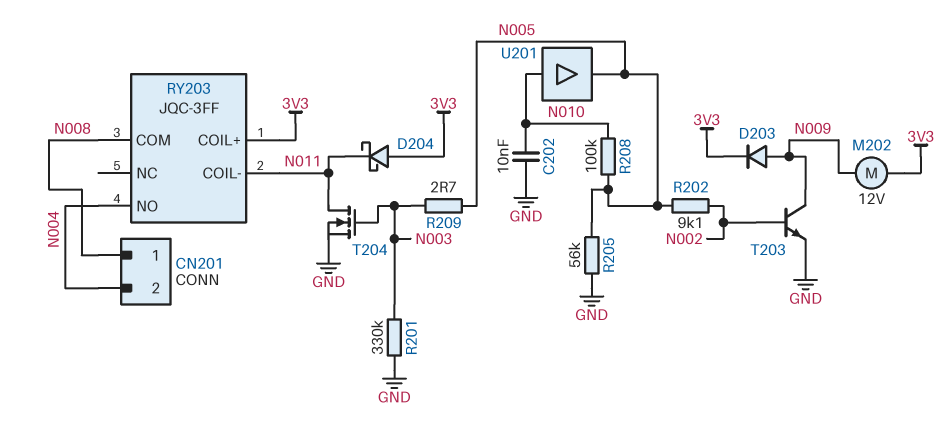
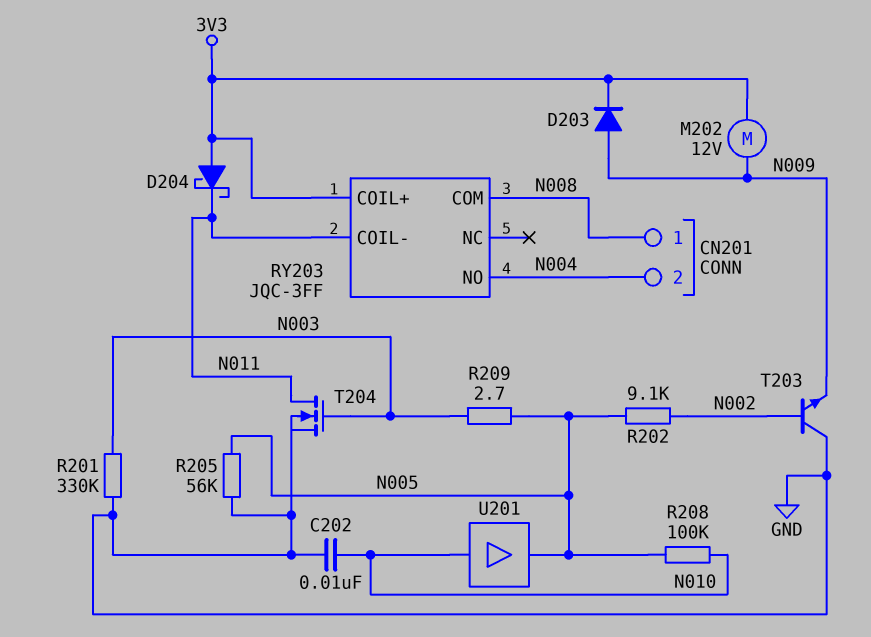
T203: NPN (B N002, C N009, E GND) -> NPN (B N002, C GND, E N009)

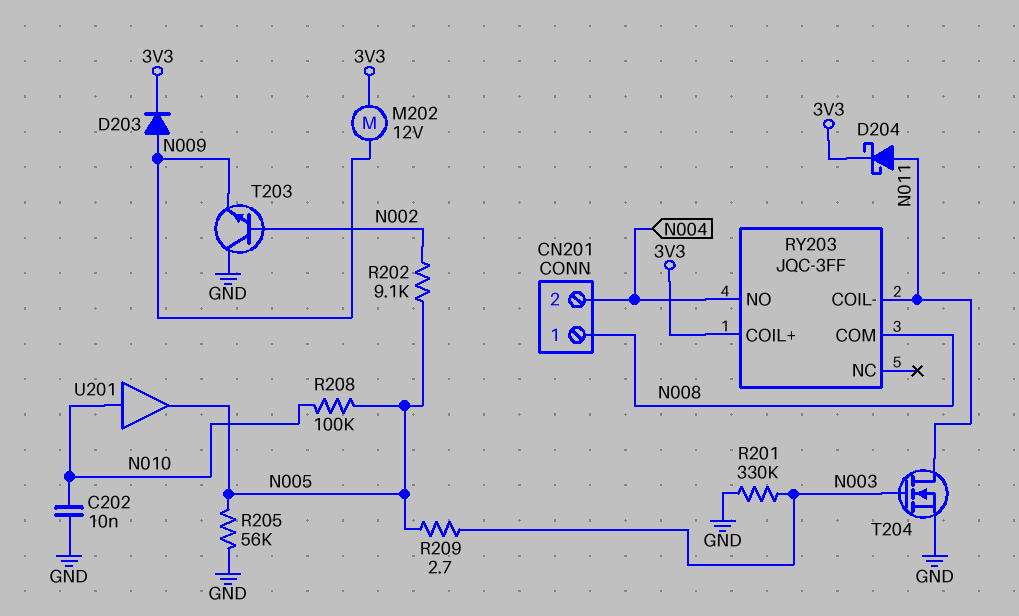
D204: schottky (A 3V3, K N011) -> schottky (A N011, K 3V3)

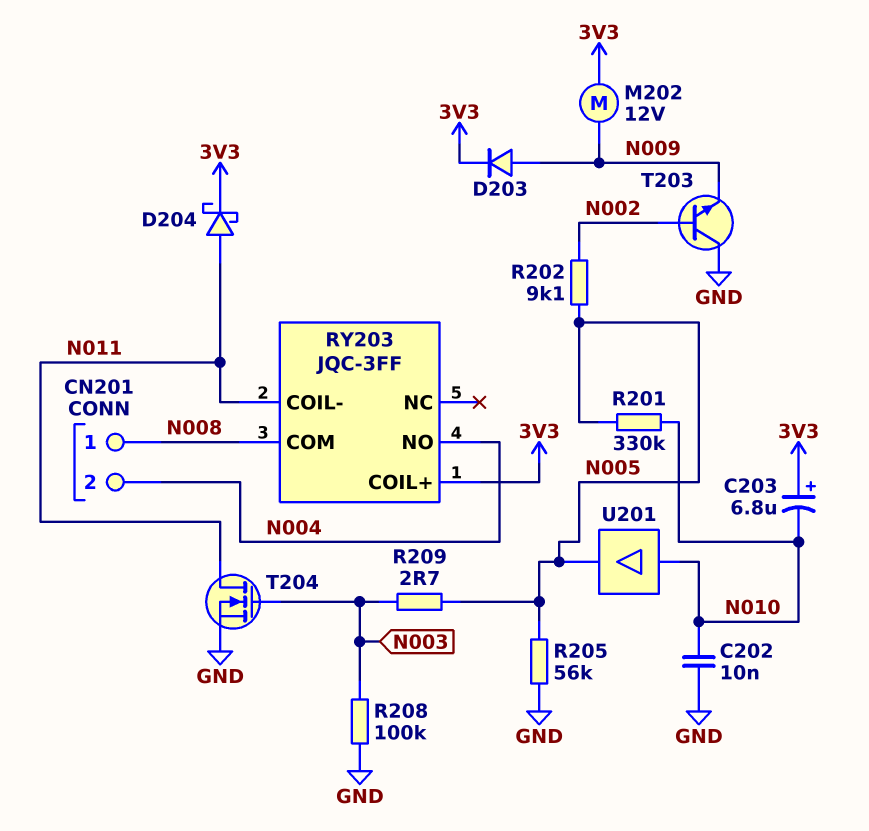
C203: none -> 6.8uF (plus 3V3, minus N010)
R201: 330k (GND, N003) -> 330k (N005, N010)
R208: 100k (N005, N010) -> 100k (GND, N003)

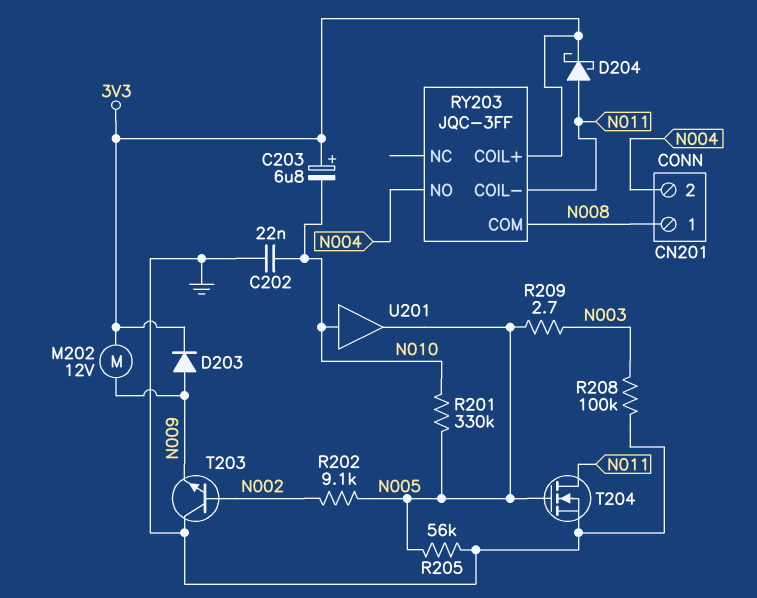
C202: 10nF (GND, N010) -> 22nF (GND, N010)
T204: NMOS (G N003, D N011, S GND) -> NMOS (G N005, D N011, S GND)

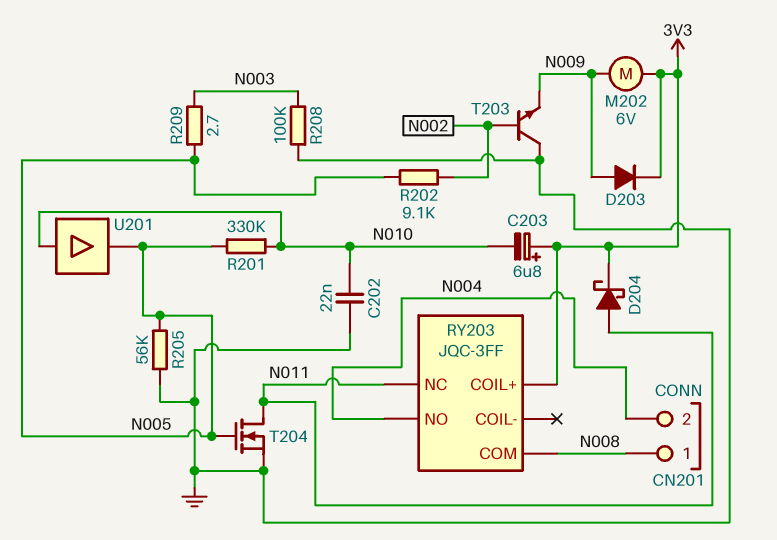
M202: motor 12V (3V3, N009) -> motor 6V (3V3, N009)
RY203 pin COIL-: N011 -> none
RY203 pin NC: none -> N011

